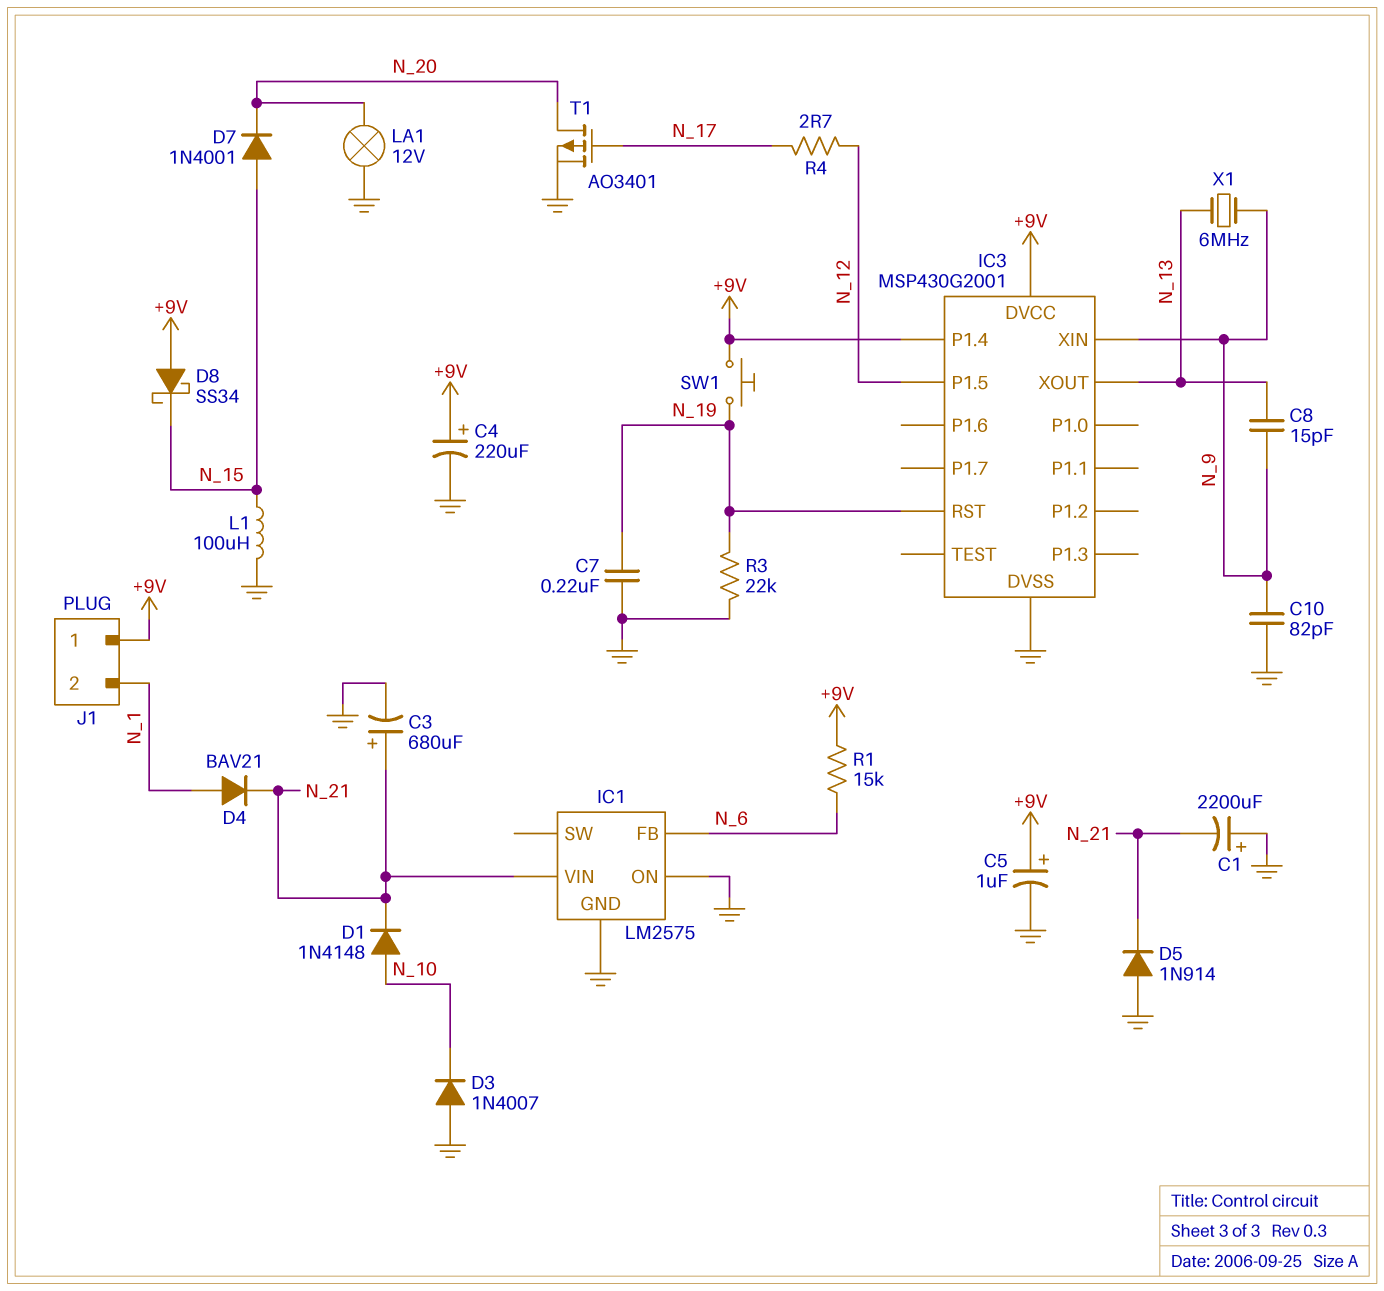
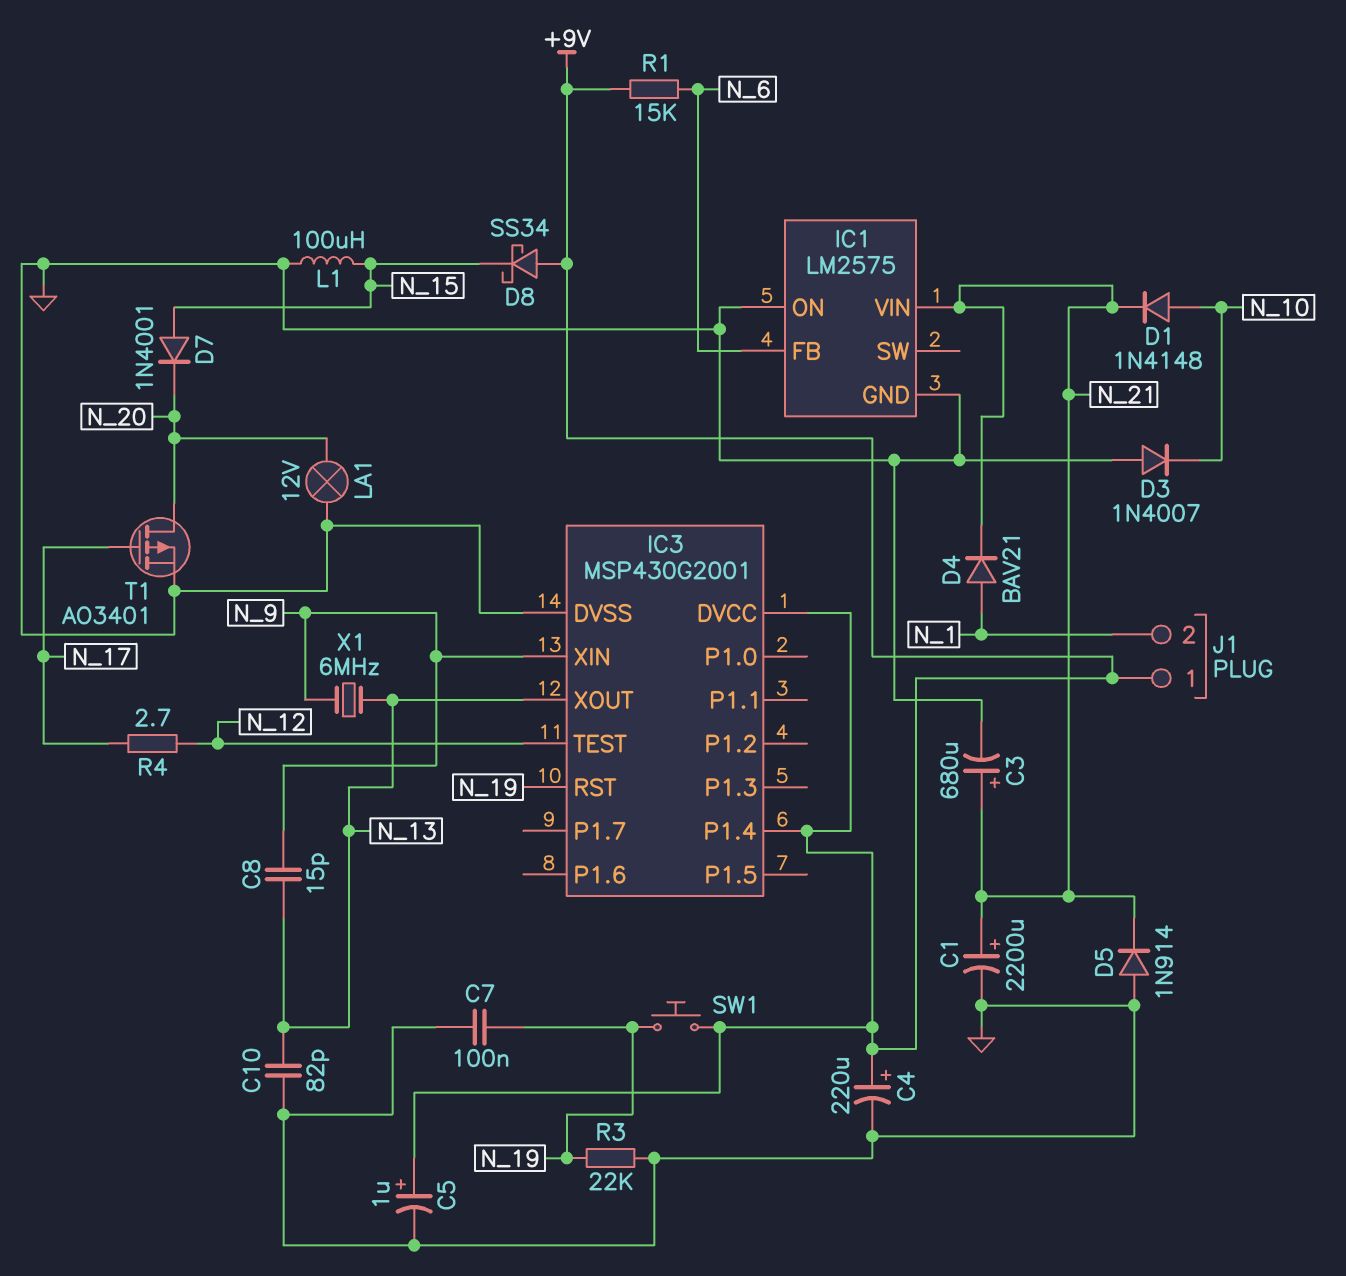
C1: 2200uF (plus GND, minus N_21) -> 2200uF (plus N_21, minus GND)
C7: 220nF (GND, N_19) -> 100nF (GND, N_19)
C10: 82pF (GND, N_9) -> 82pF (GND, N_13)
IC3 pin P1.5: N_12 -> none
IC3 pin TEST: none -> N_12

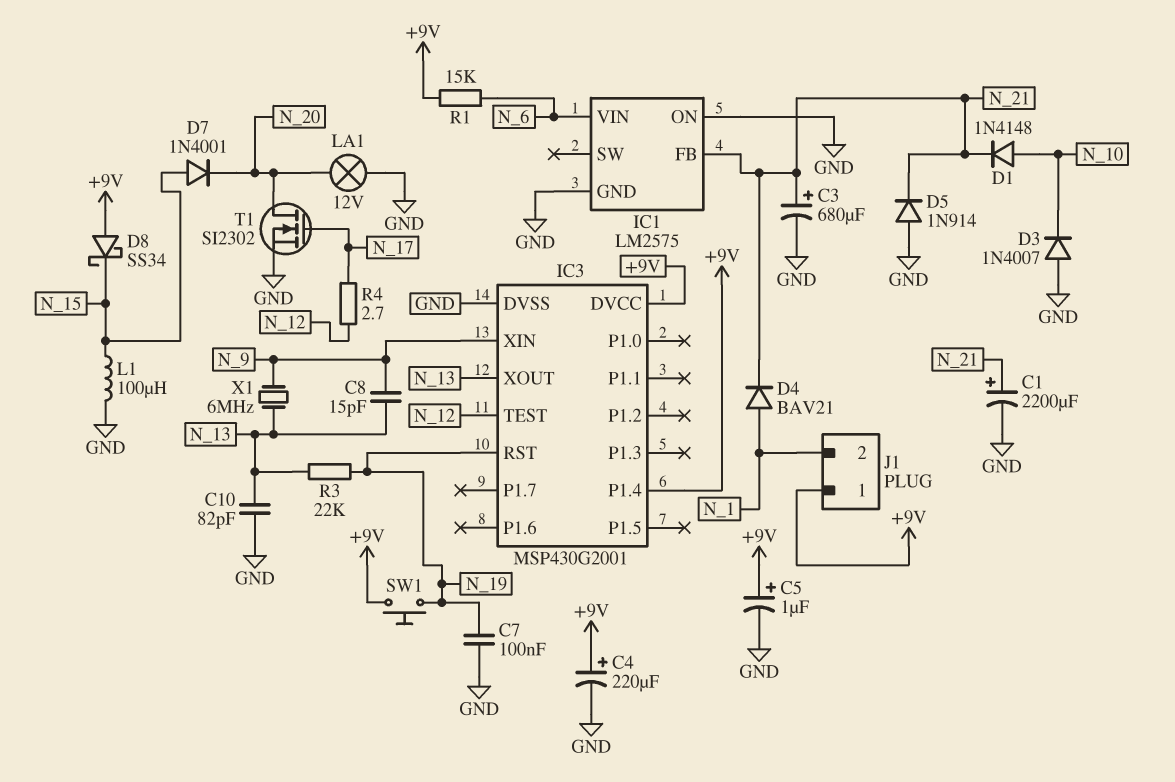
IC1 pin FB: N_6 -> N_21
IC1 pin VIN: N_21 -> N_6
R3: 22k (GND, N_19) -> 22k (N_13, N_19)
T1: PMOS AO3401 (G N_17, D N_20, S GND) -> NMOS SI2302 (G N_17, D N_20, S GND)

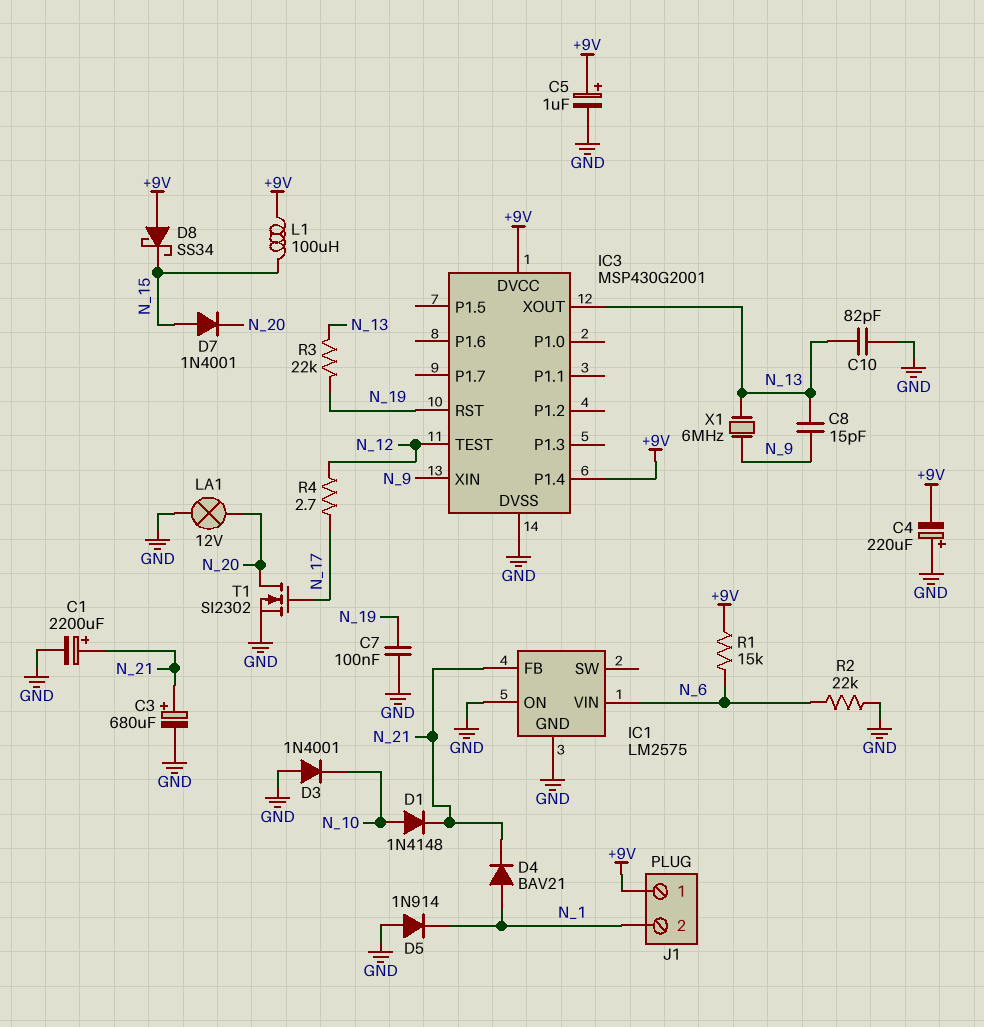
C4: 220uF (plus +9V, minus GND) -> 220uF (plus GND, minus +9V)
D3: diode 1N4007 (A GND, K N_10) -> diode 1N4001 (A GND, K N_10)
D5: diode 1N914 (A GND, K N_21) -> diode 1N914 (A GND, K N_1)
L1: 100uH (GND, N_15) -> 100uH (+9V, N_15)
R2: none -> 22k (GND, N_6)
SW1: button (+9V, N_19) -> none

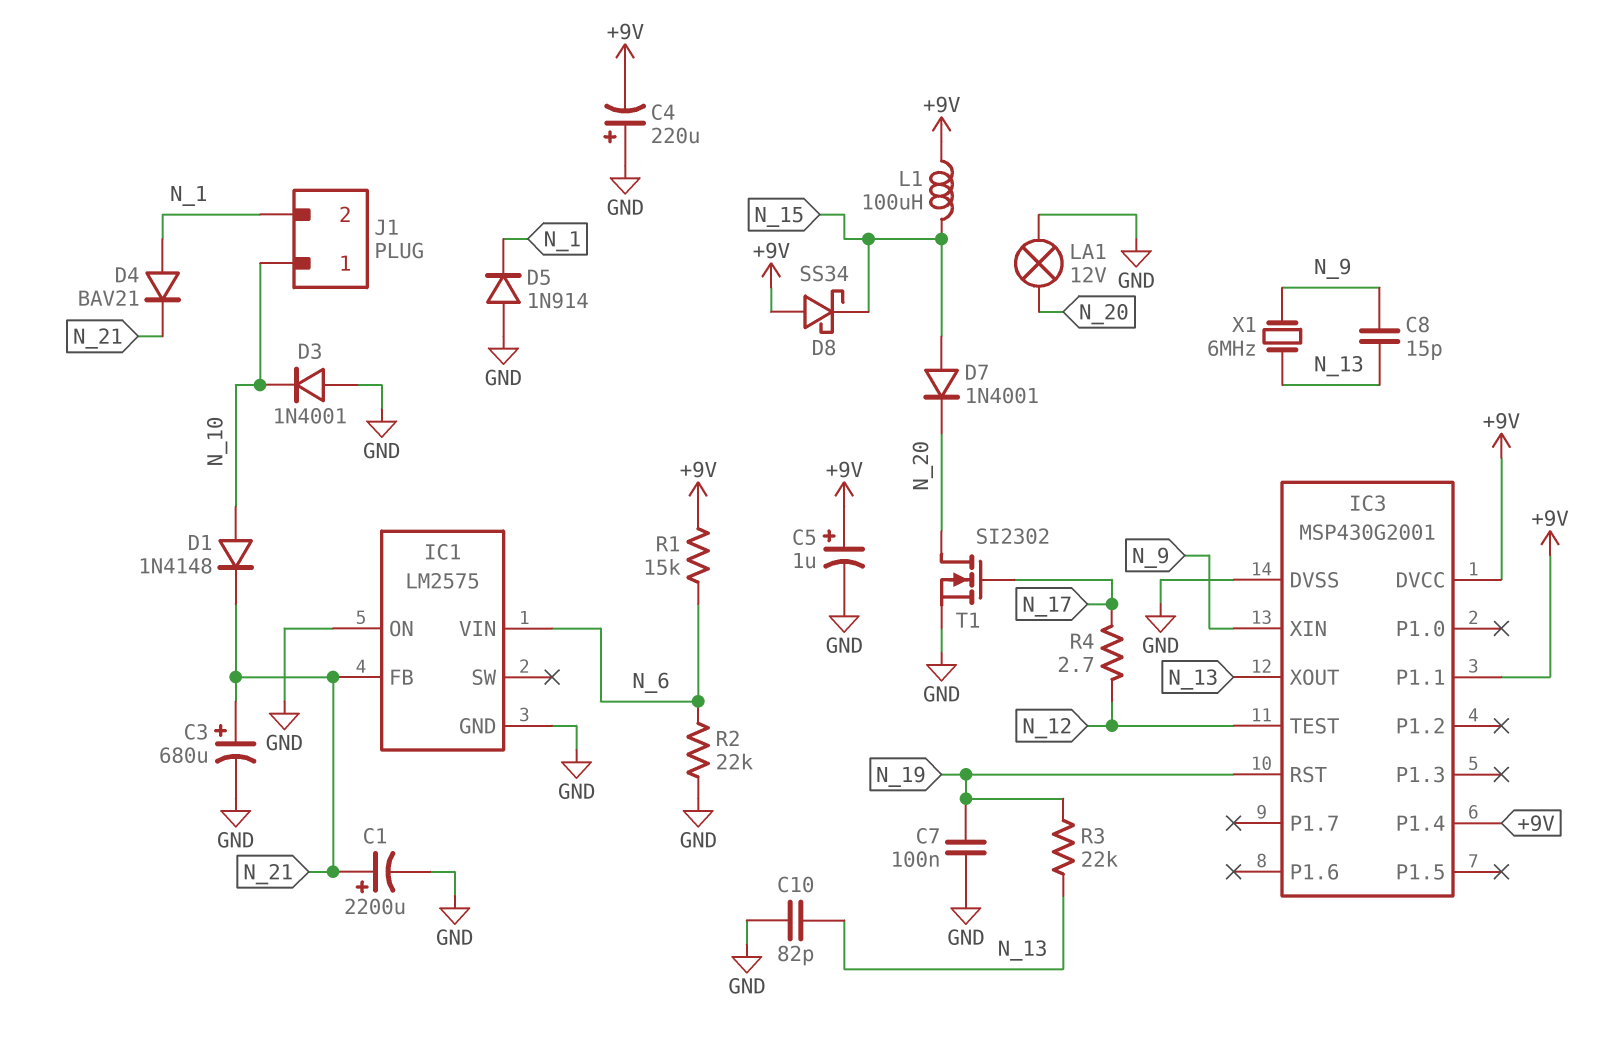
IC3 pin P1.1: none -> +9V
J1 pin 1: +9V -> N_10

